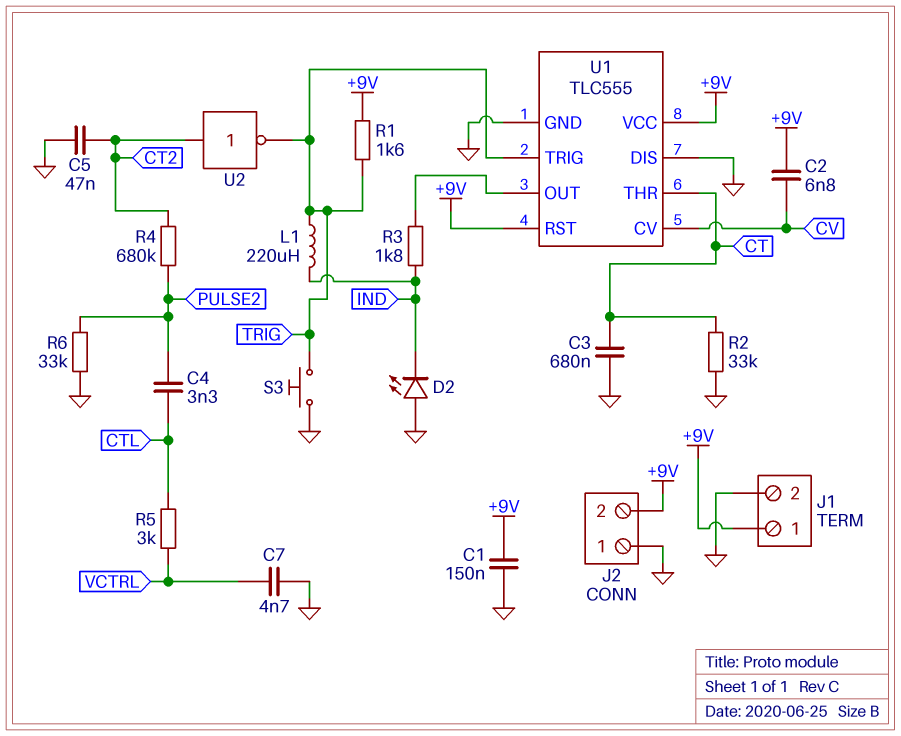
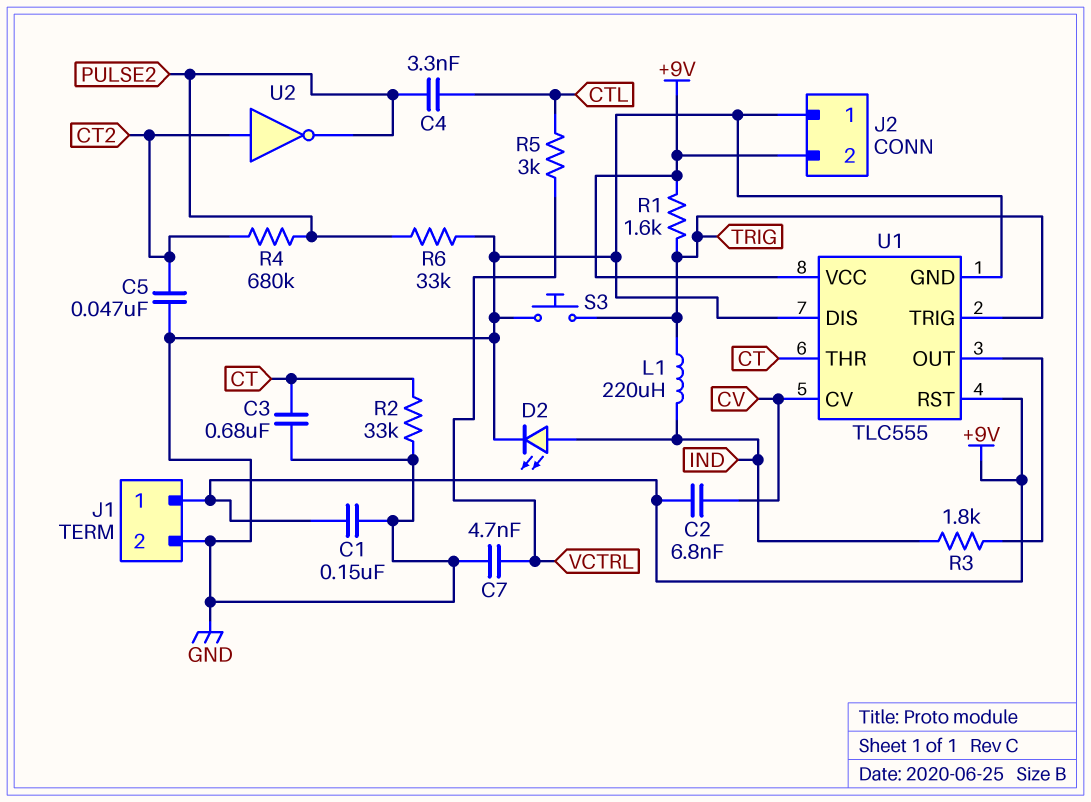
D2: LED (A GND, K IND) -> LED (A IND, K GND)
U2: NOT (in CT2, out TRIG) -> NOT (in CT2, out PULSE2)

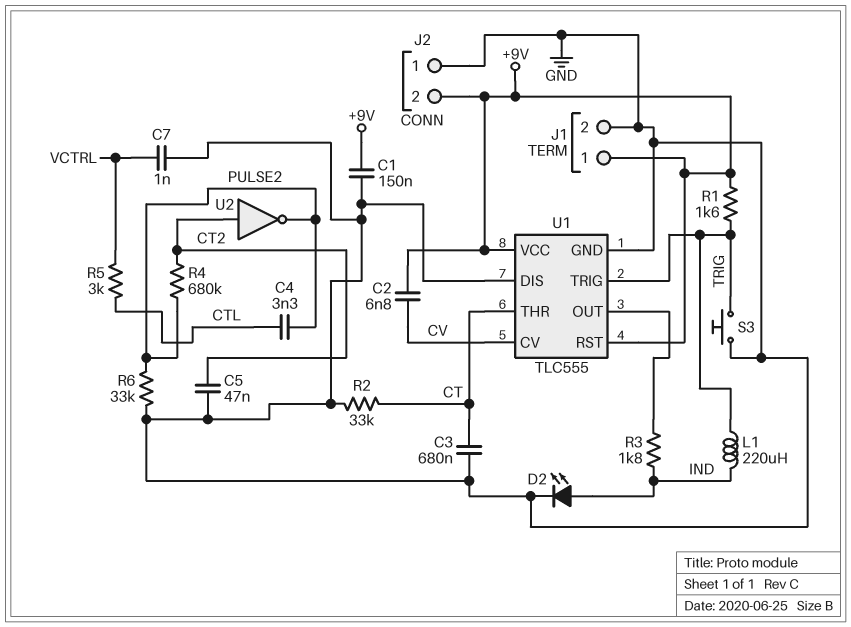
C7: 4.7nF (GND, VCTRL) -> 1nF (GND, VCTRL)

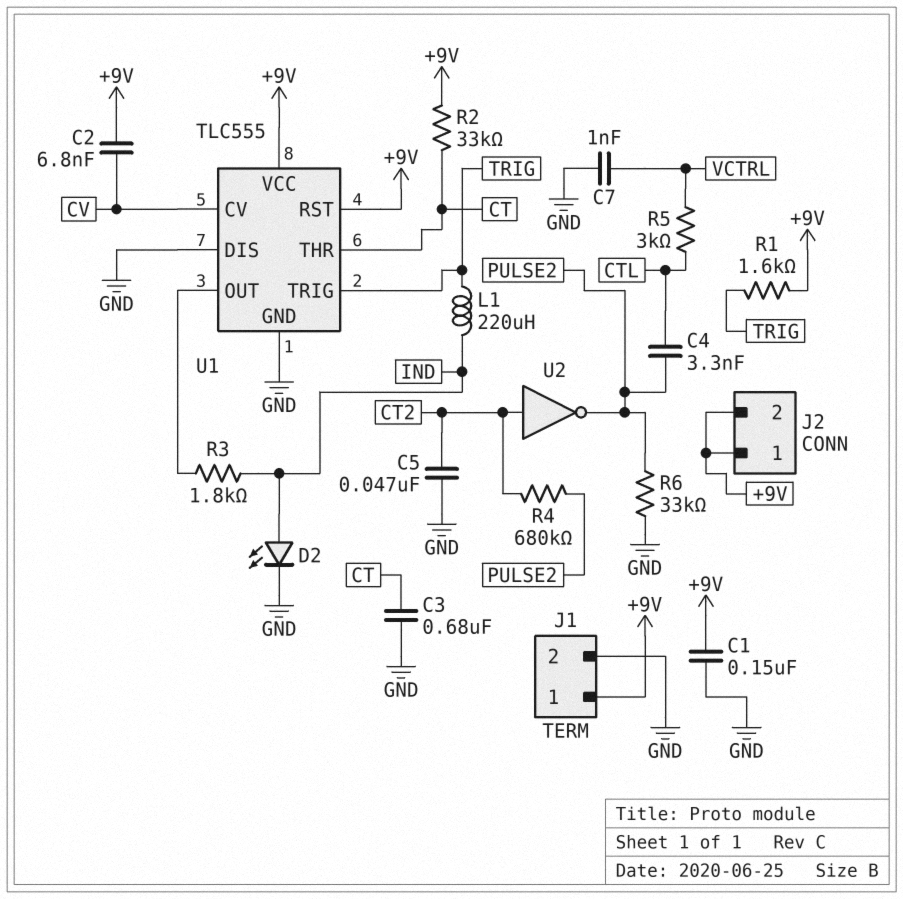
J2 pin 1: GND -> +9V
R2: 33k (CT, GND) -> 33k (+9V, CT)
S3: button (GND, TRIG) -> none

